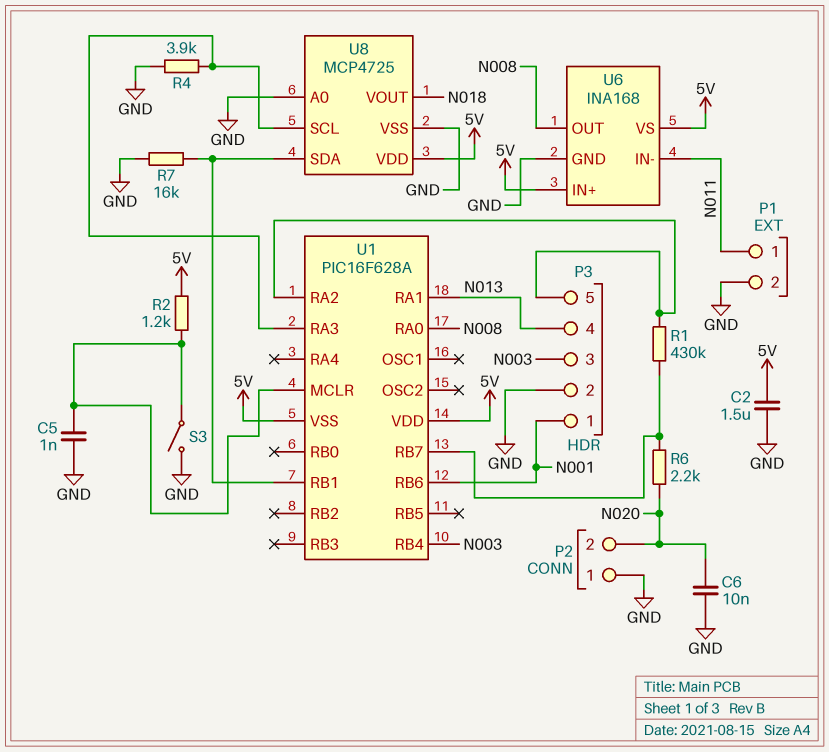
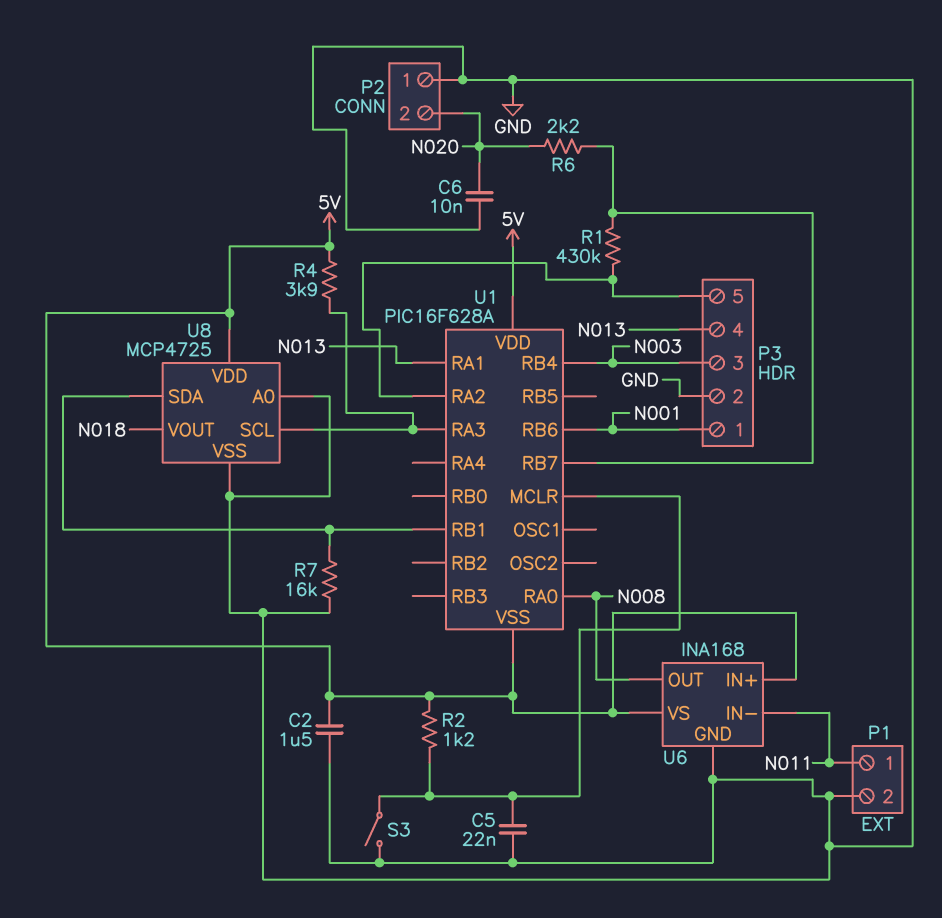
C5: 1nF (GND, U1/MCLR) -> 22nF (GND, U1/MCLR)
R4: 3.9k (GND, U1/RA3) -> 3.9k (5V, U1/RA3)

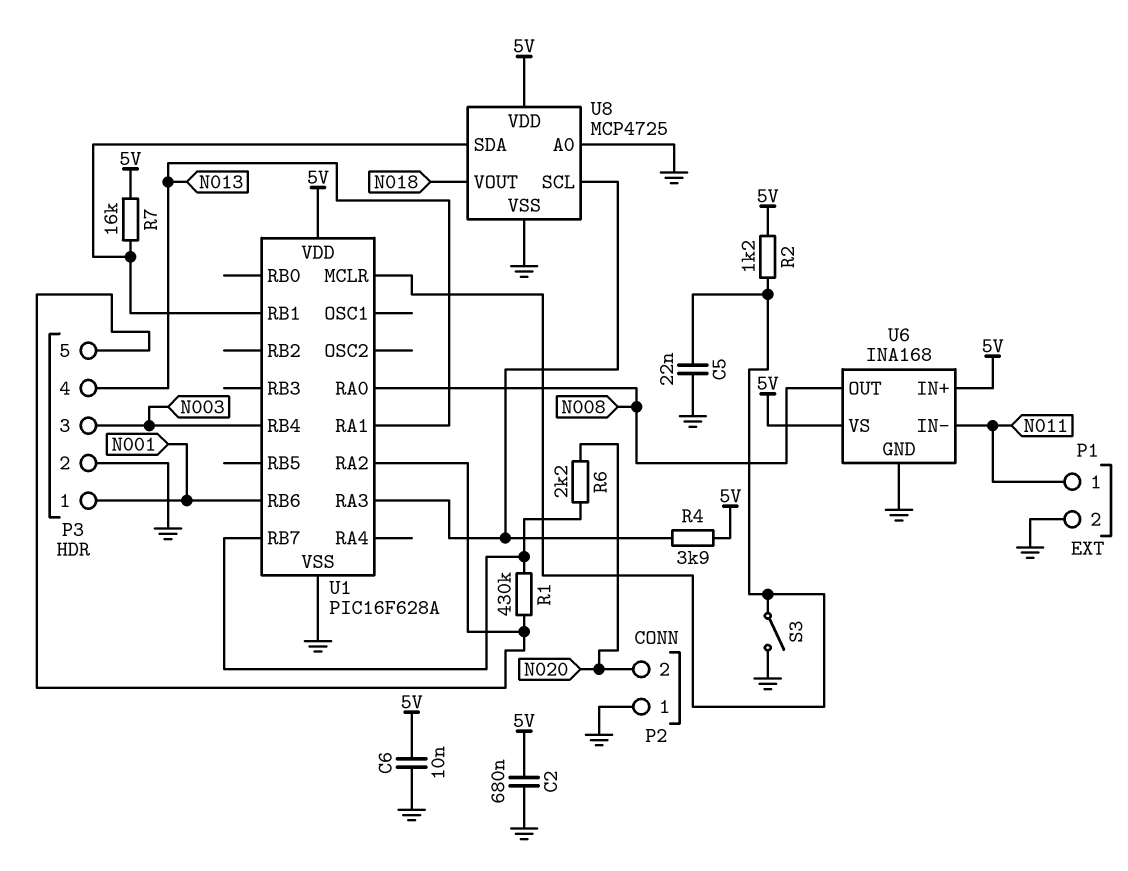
C2: 1.5uF (5V, GND) -> 680nF (5V, GND)
C6: 10nF (GND, N020) -> 10nF (5V, GND)
R7: 16k (GND, U1/RB1) -> 16k (5V, U1/RB1)
U1 pin VSS: 5V -> GND

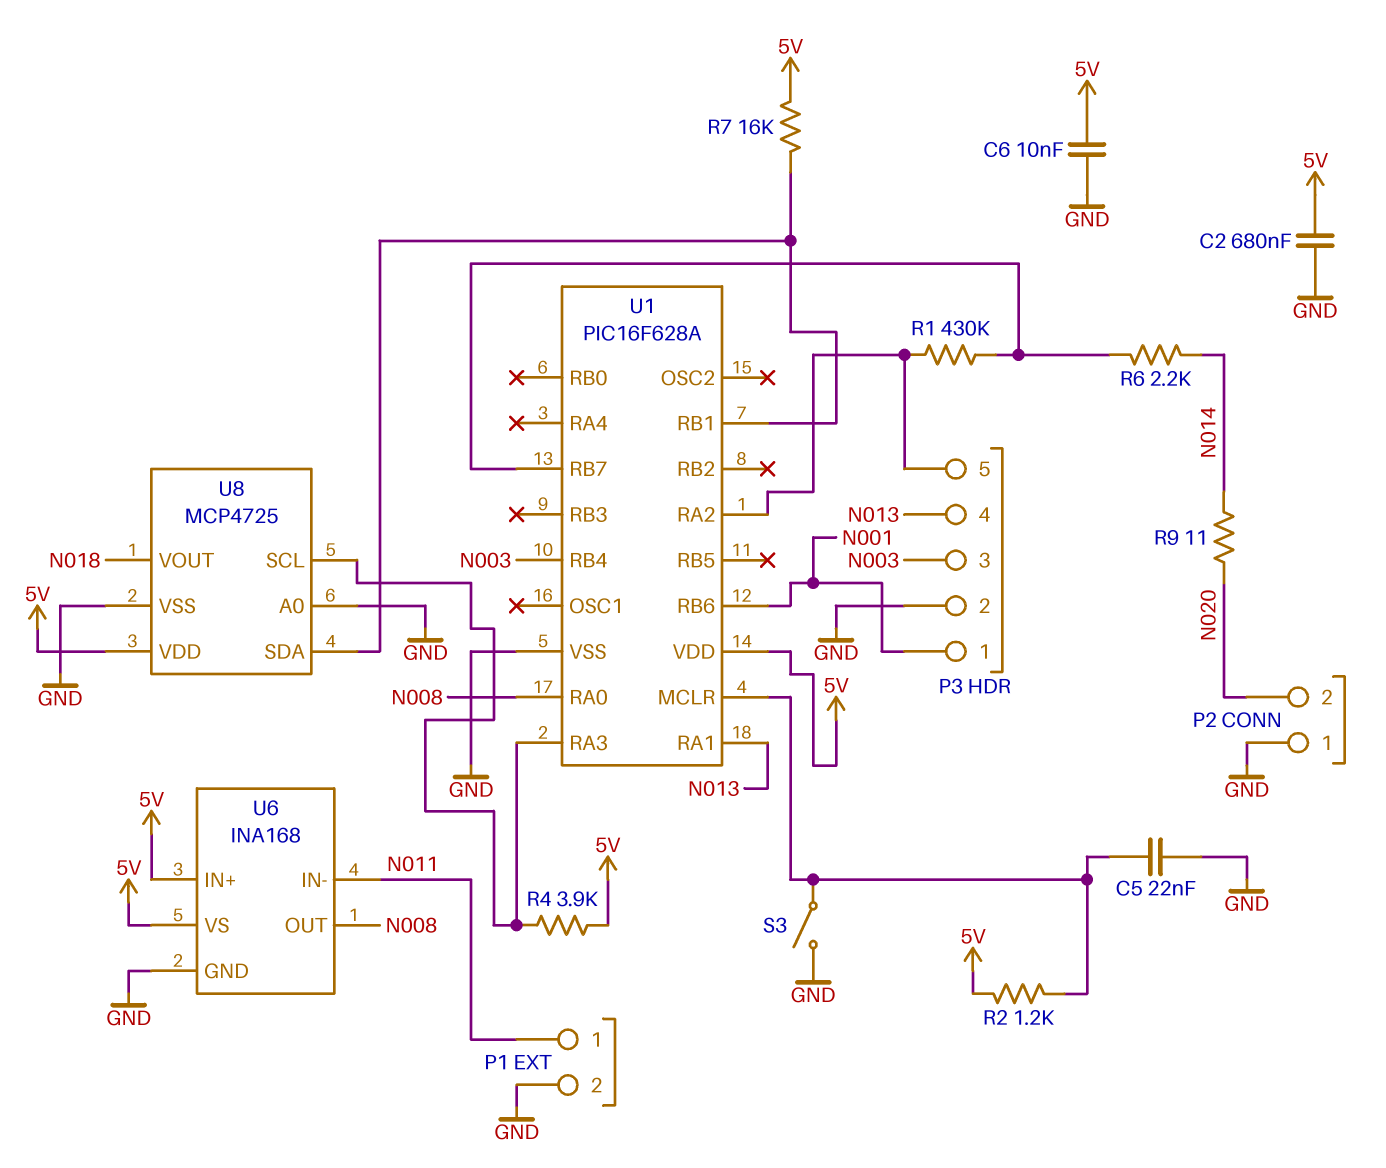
R6: 2.2k (N020, U1/RB7) -> 2.2k (N014, U1/RB7)
R9: none -> 11 (N014, N020)

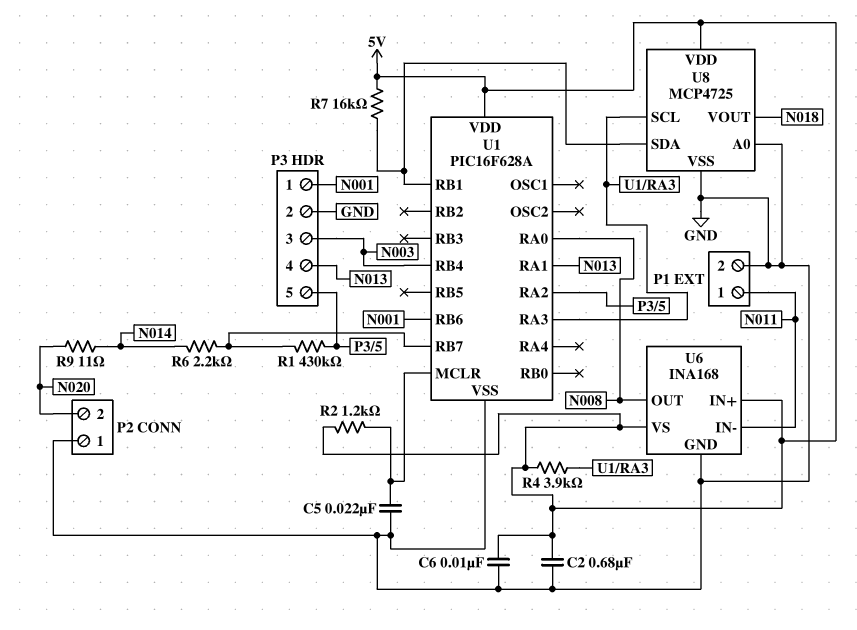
S3: switch (GND, U1/MCLR) -> none

